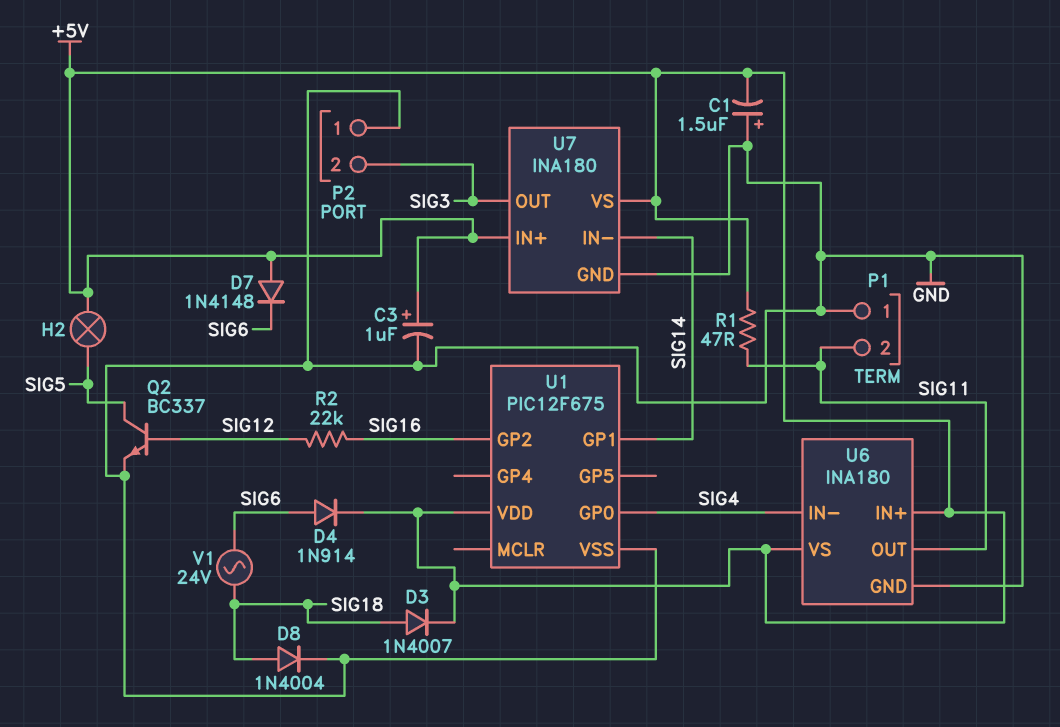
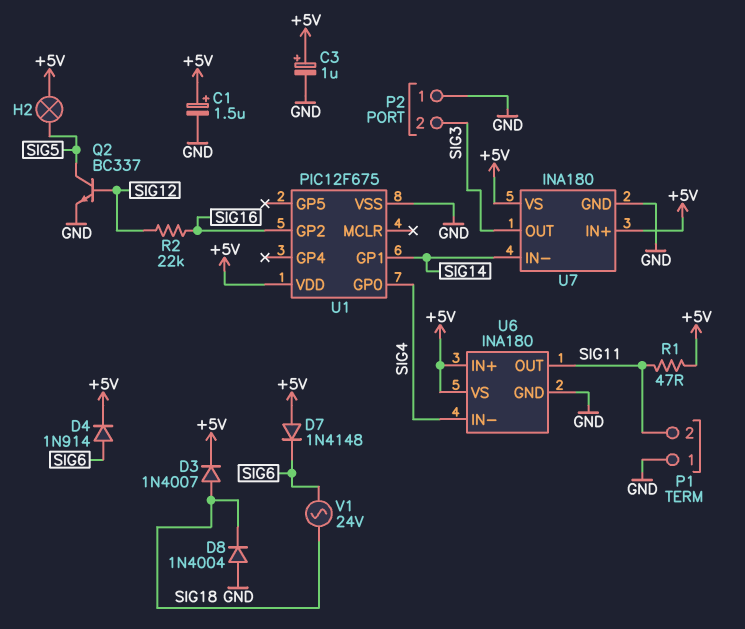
C1: 1.5uF (plus GND, minus +5V) -> 1.5uF (plus +5V, minus GND)
D8: diode 1N4004 (A SIG18, K GND) -> diode 1N4004 (A GND, K SIG18)

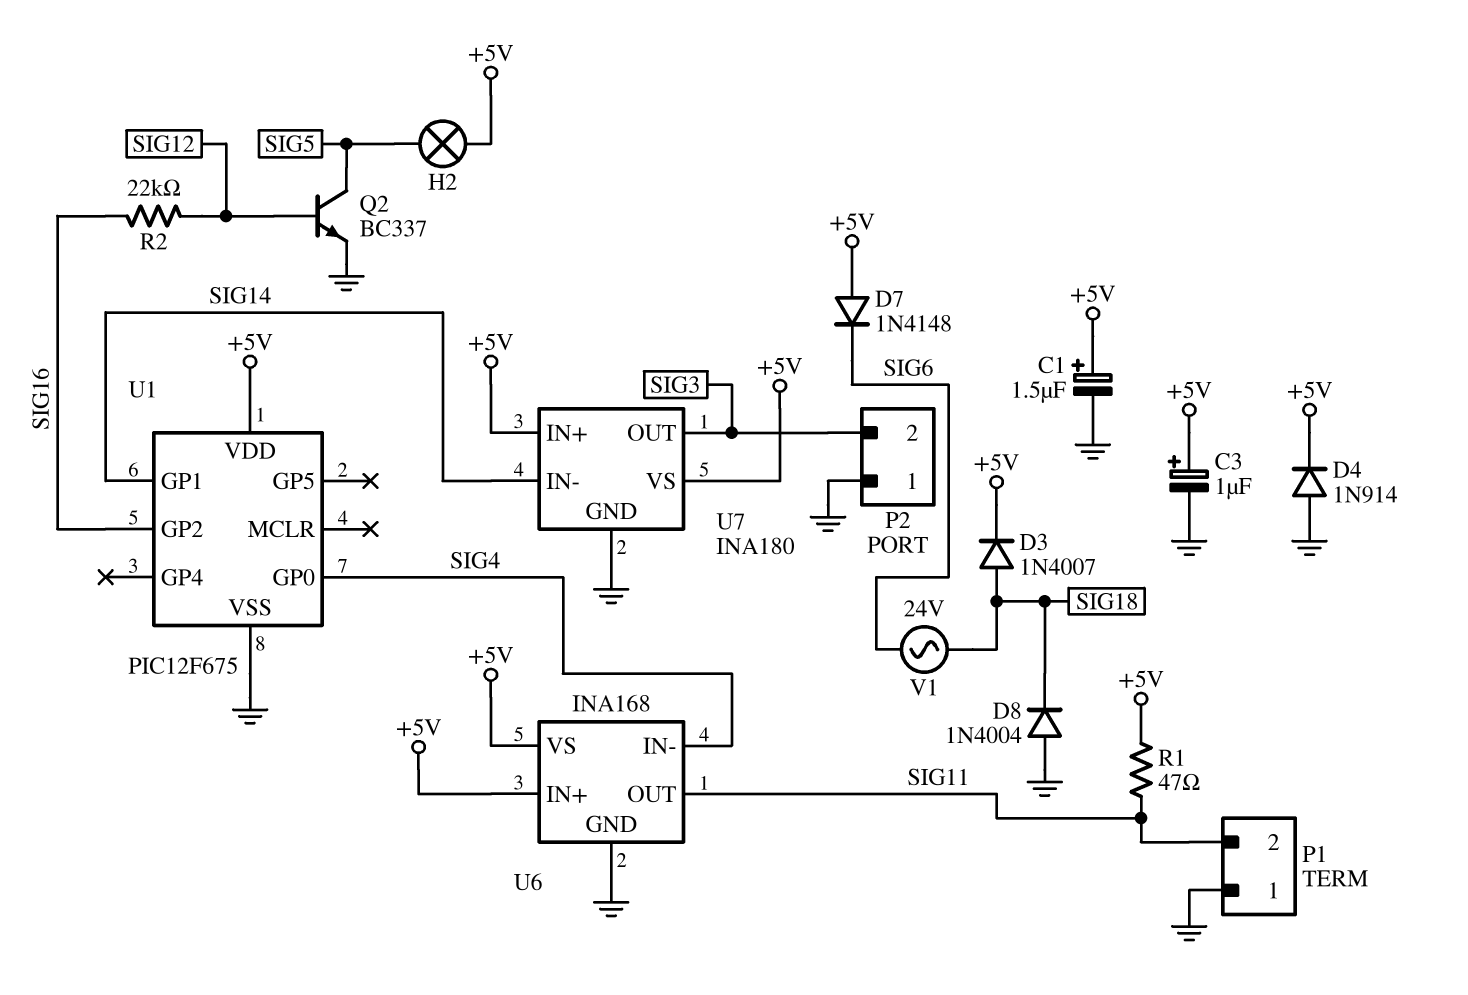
D4: diode 1N914 (A SIG6, K +5V) -> diode 1N914 (A GND, K +5V)
U6: INA180 -> INA168

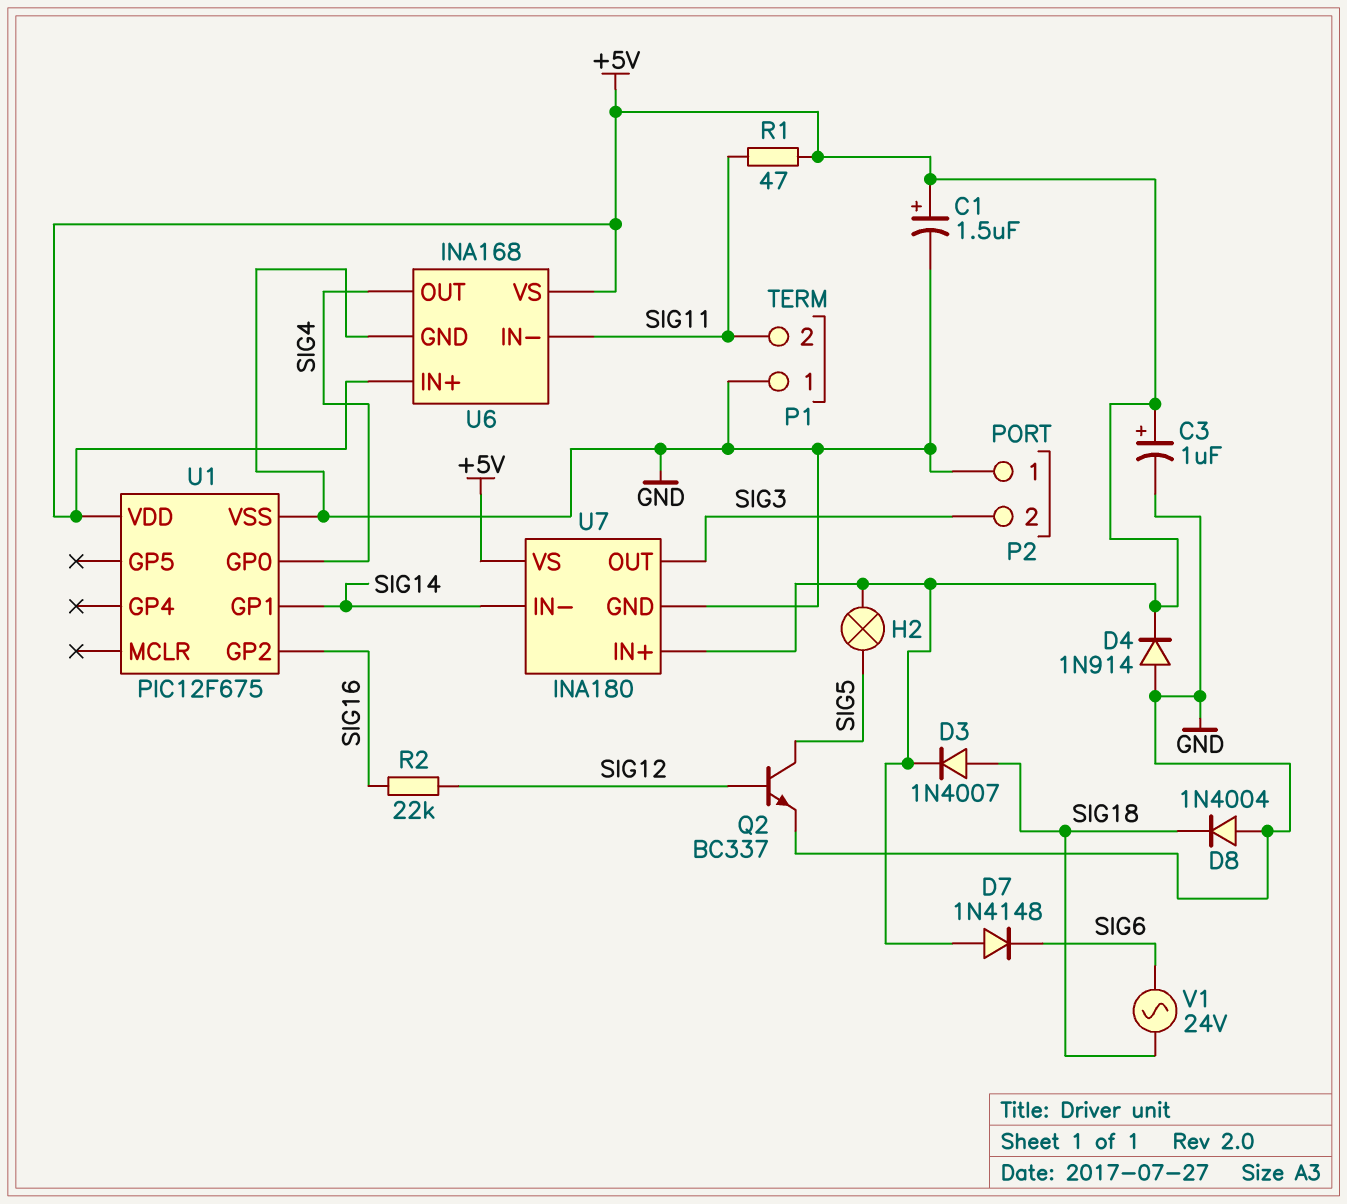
U6 pin IN-: SIG4 -> SIG11
U6 pin OUT: SIG11 -> SIG4

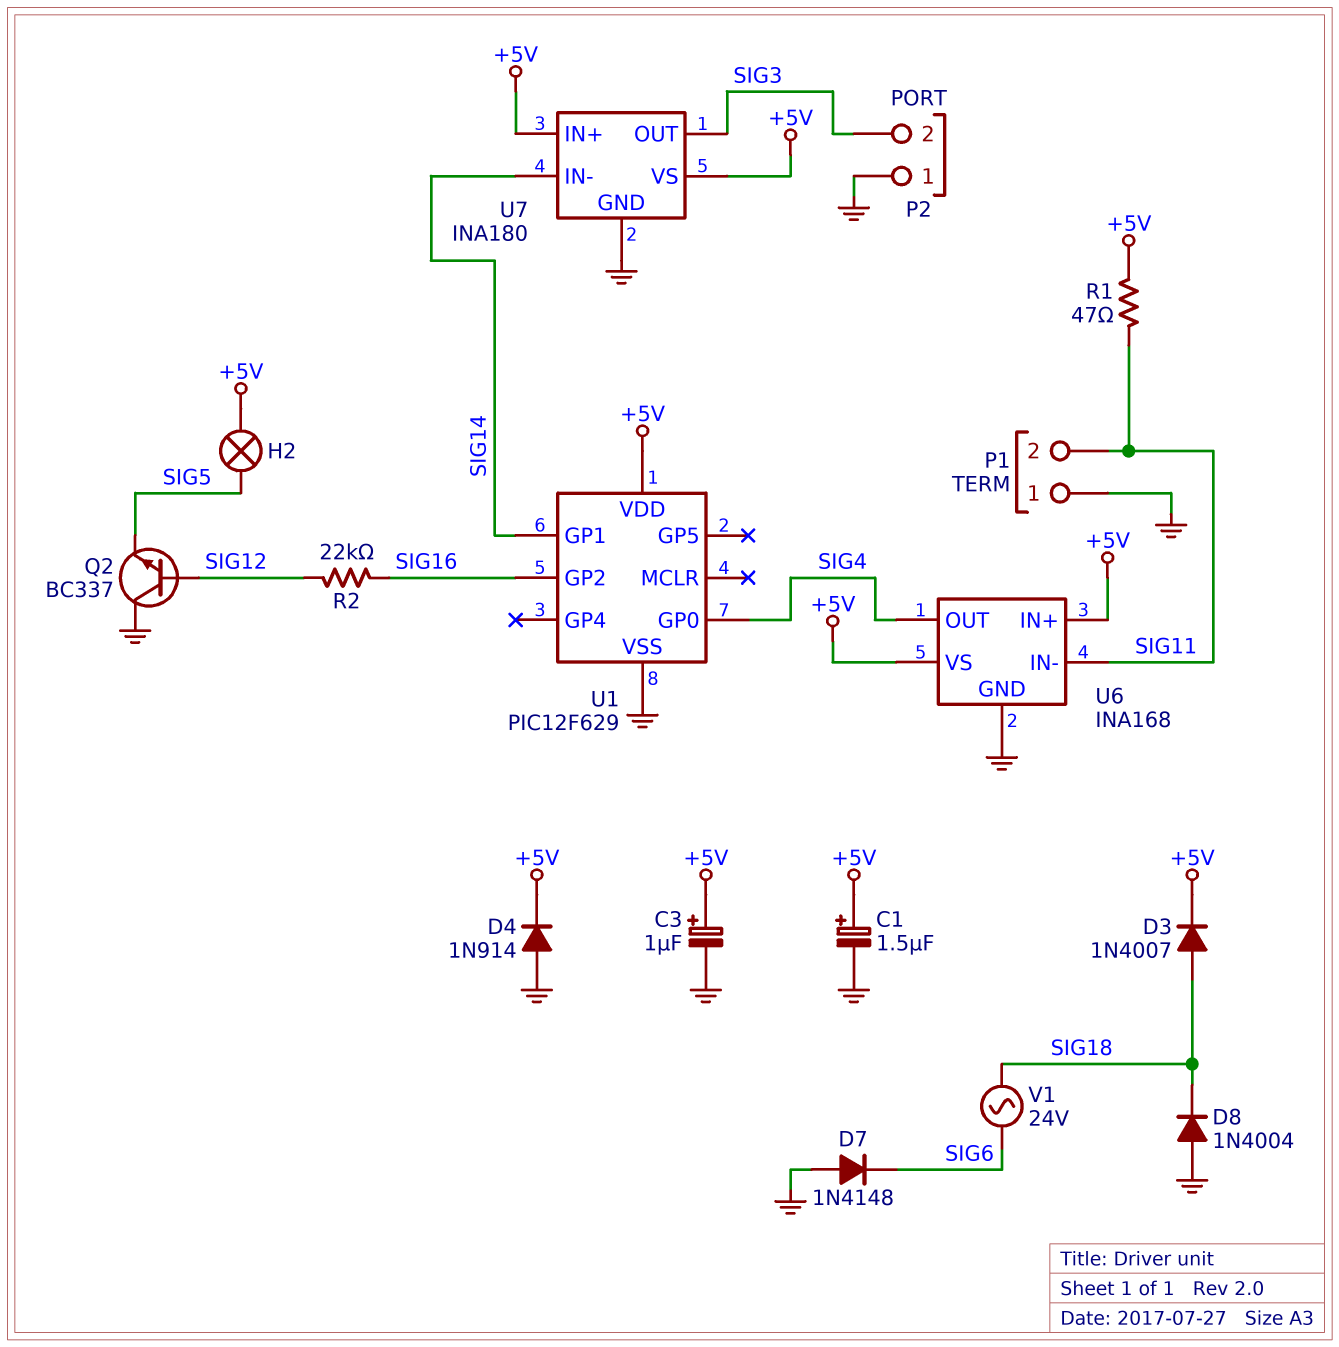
D7: diode 1N4148 (A +5V, K SIG6) -> diode 1N4148 (A GND, K SIG6)
Q2: NPN BC337 (B SIG12, C SIG5, E GND) -> NPN BC337 (B SIG12, C GND, E SIG5)
U1: PIC12F675 -> PIC12F629

